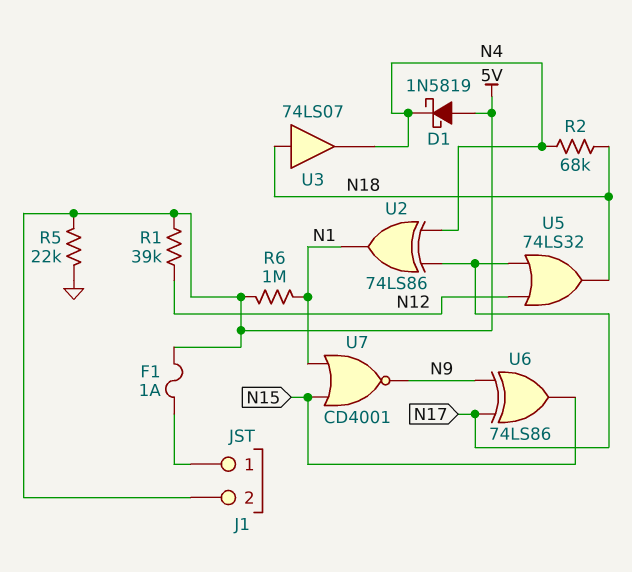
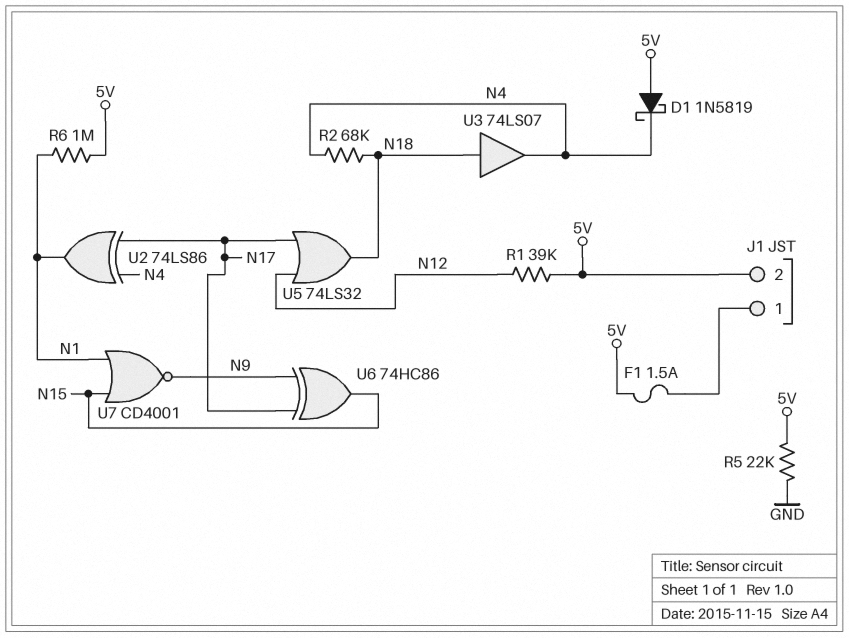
F1: 1A (5V, J1/1) -> 1.5A (5V, J1/1)
U6: XOR 74LS86 (in N9, in N17, out N15) -> XOR 74HC86 (in N9, in N17, out N15)

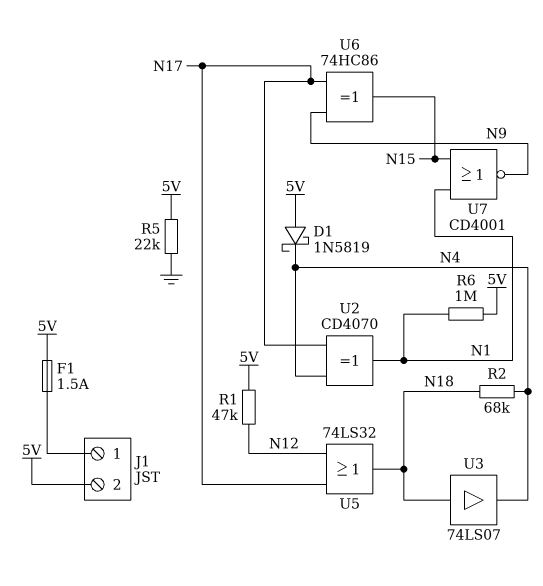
R1: 39k (5V, N12) -> 47k (5V, N12)
U2: XOR 74LS86 (in N4, in N17, out N1) -> XOR CD4070 (in N4, in N17, out N1)

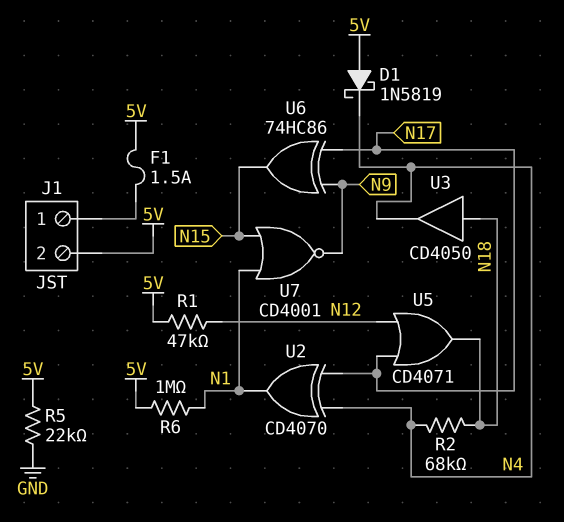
U3: buffer 74LS07 (in N18, out N4) -> buffer CD4050 (in N18, out N4)
U5: OR 74LS32 (in N12, in N17, out N18) -> OR CD4071 (in N12, in N17, out N18)

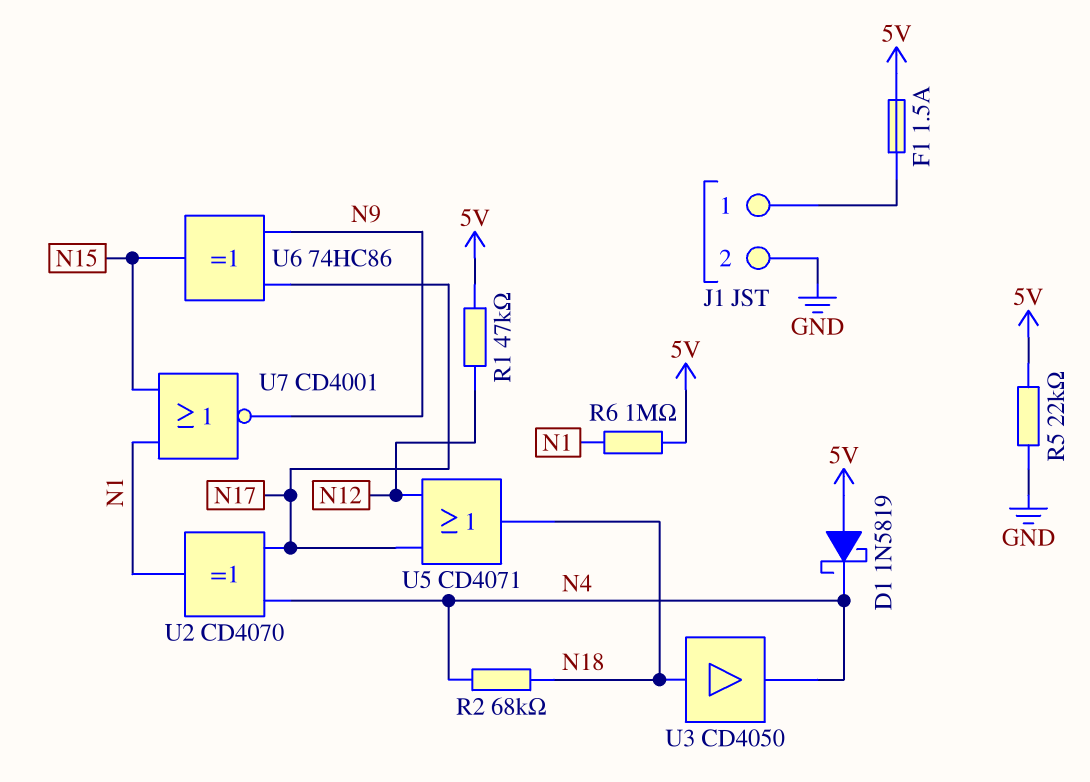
J1 pin 2: 5V -> GND

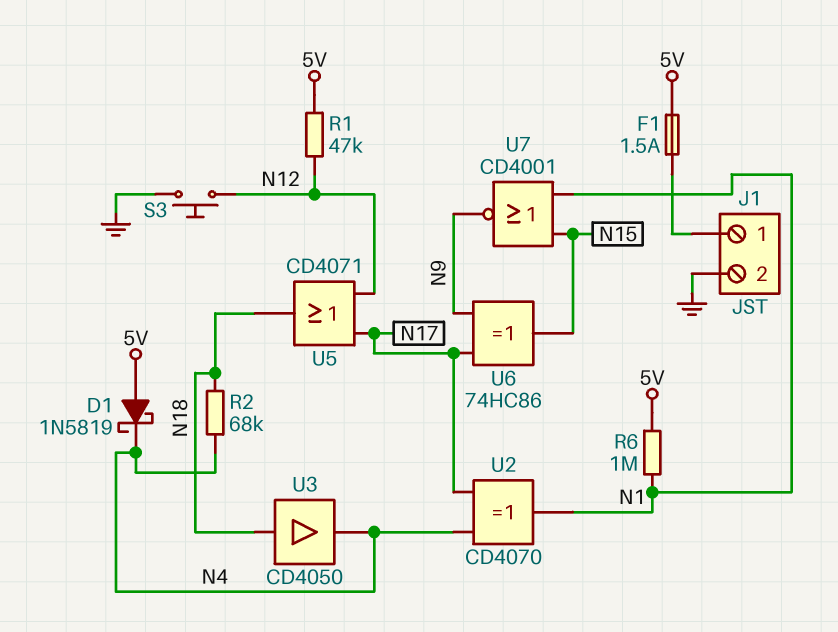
R5: 22k (5V, GND) -> none
S3: none -> button (GND, N12)

